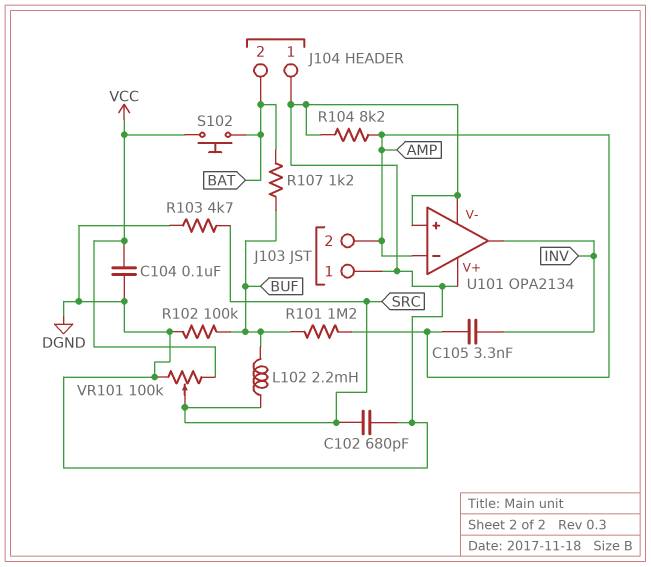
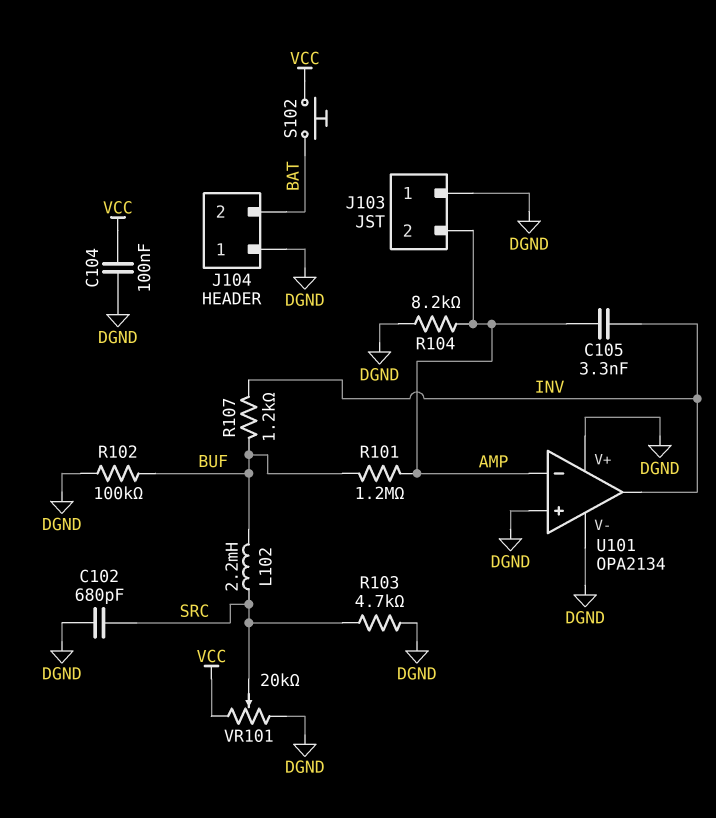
R107: 1.2k (BAT, BUF) -> 1.2k (BUF, INV)
VR101: 100k (DGND, VCC, wiper SRC) -> 20k (DGND, VCC, wiper SRC)

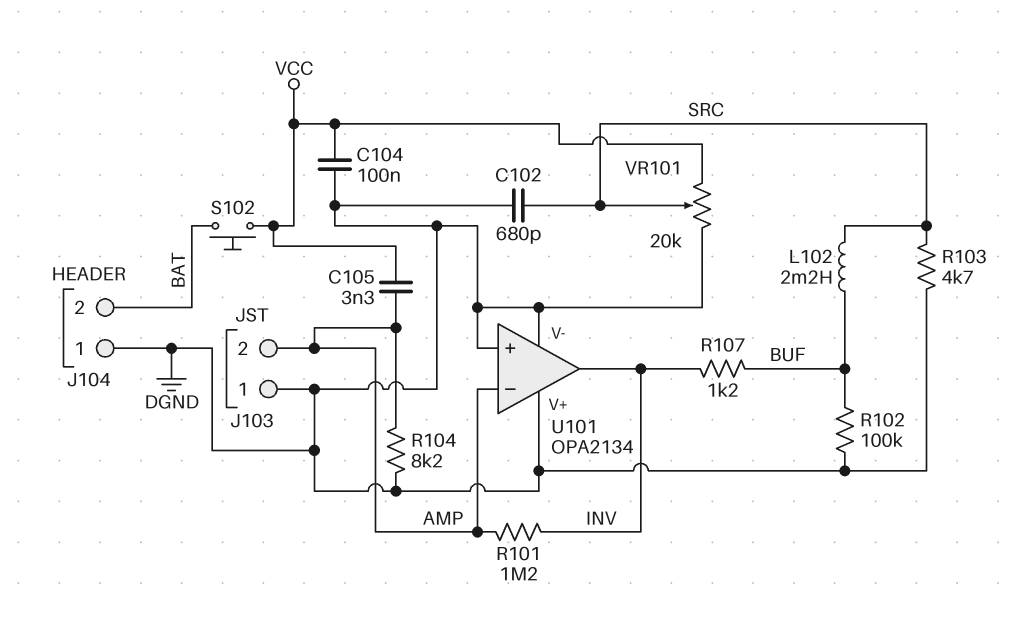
C105: 3.3nF (AMP, INV) -> 3.3nF (AMP, VCC)
R101: 1.2M (AMP, BUF) -> 1.2M (AMP, INV)

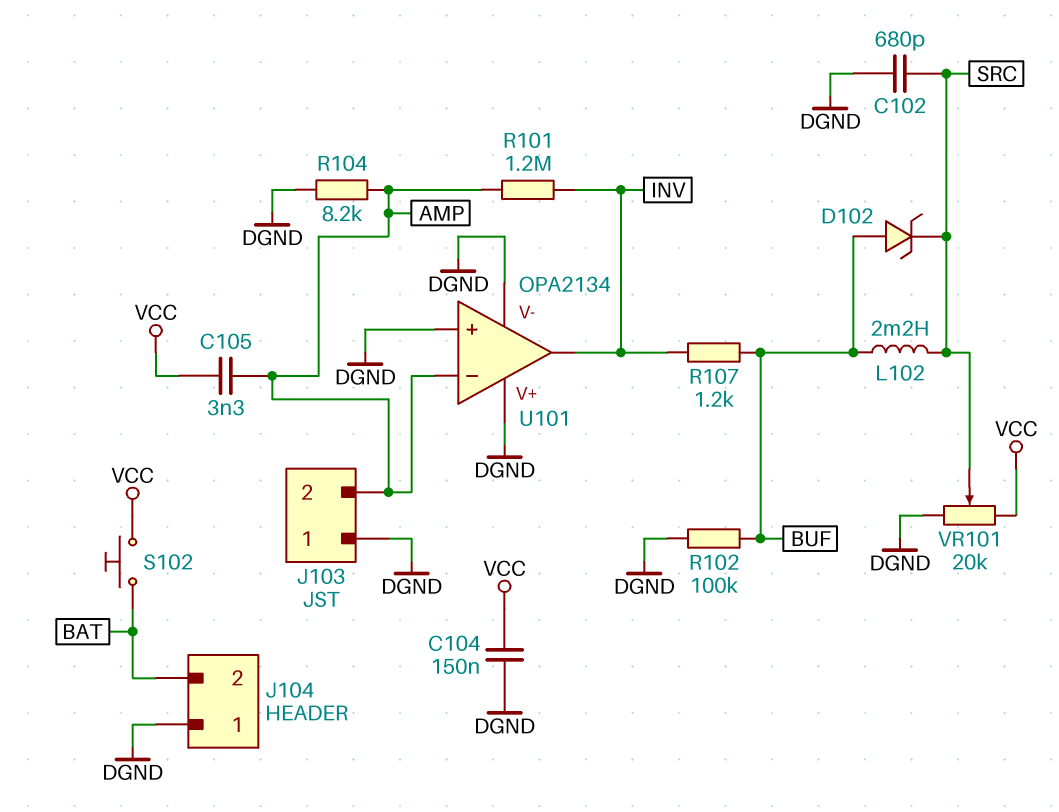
C104: 100nF (DGND, VCC) -> 150nF (DGND, VCC)
D102: none -> zener (A BUF, K SRC)
R103: 4.7k (DGND, SRC) -> none

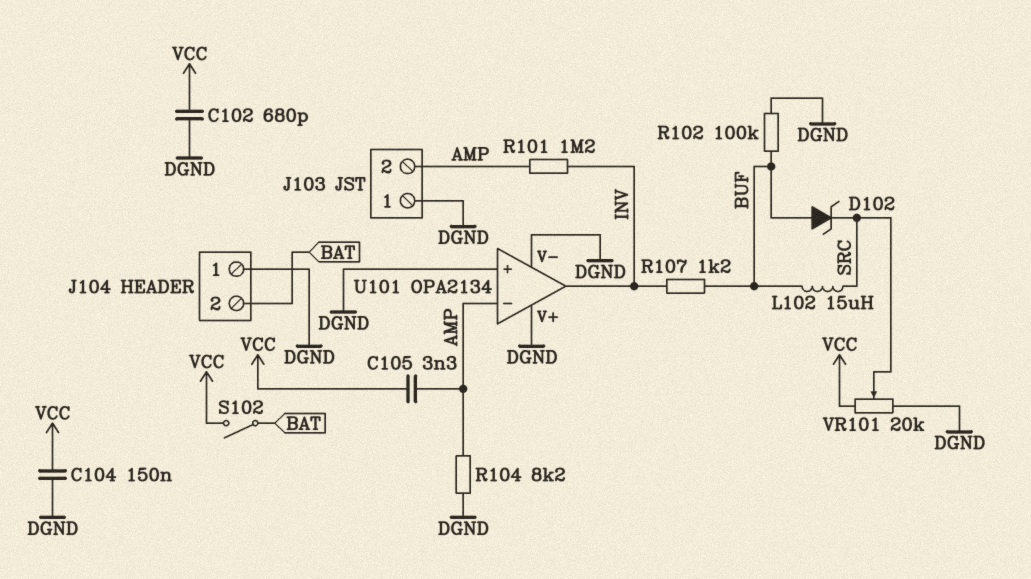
C102: 680pF (DGND, SRC) -> 680pF (DGND, VCC)
L102: 2.2mH (BUF, SRC) -> 15uH (BUF, SRC)
S102: button (BAT, VCC) -> switch (BAT, VCC)

